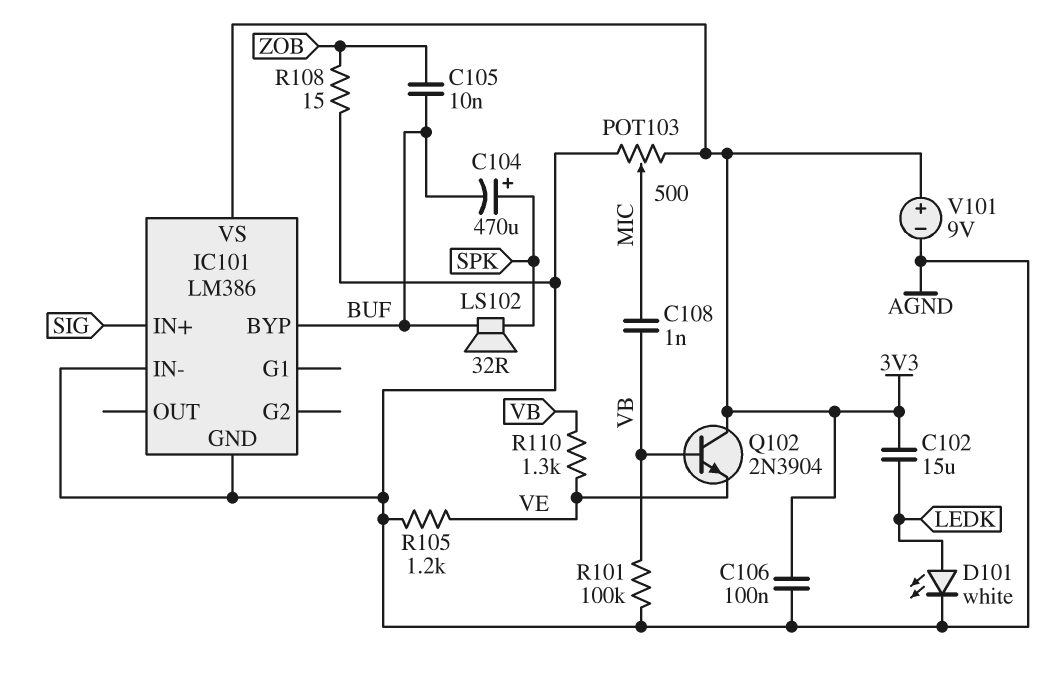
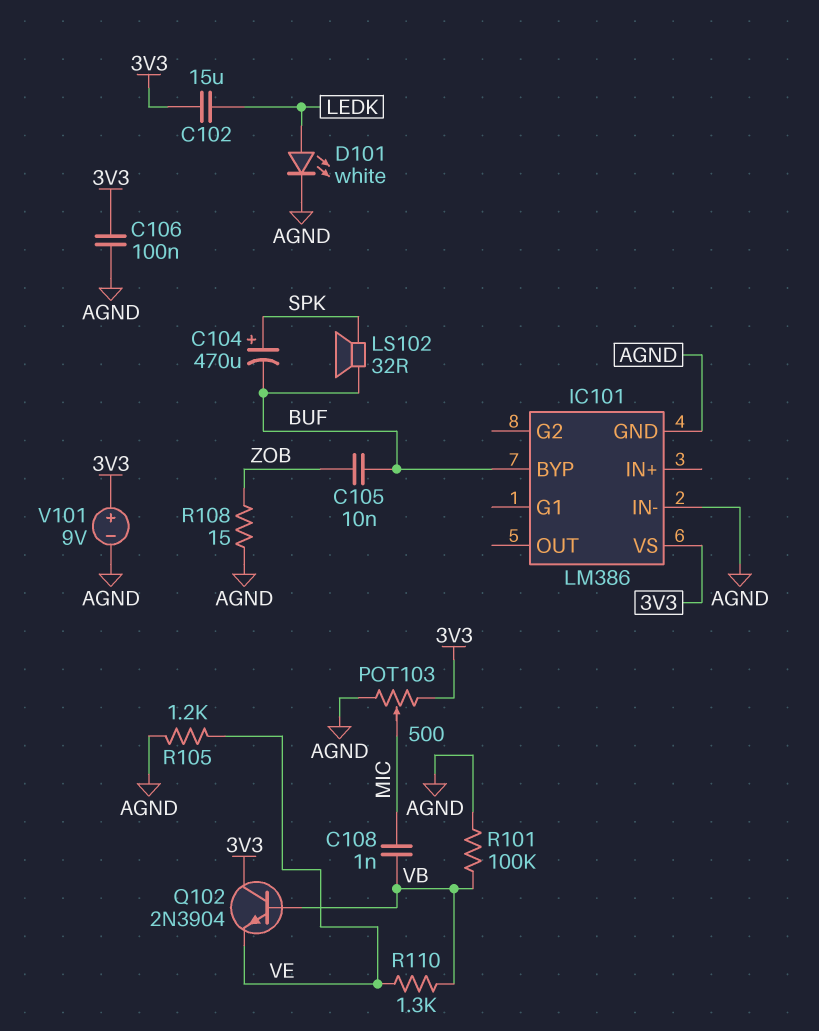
IC101 pin IN+: SIG -> none

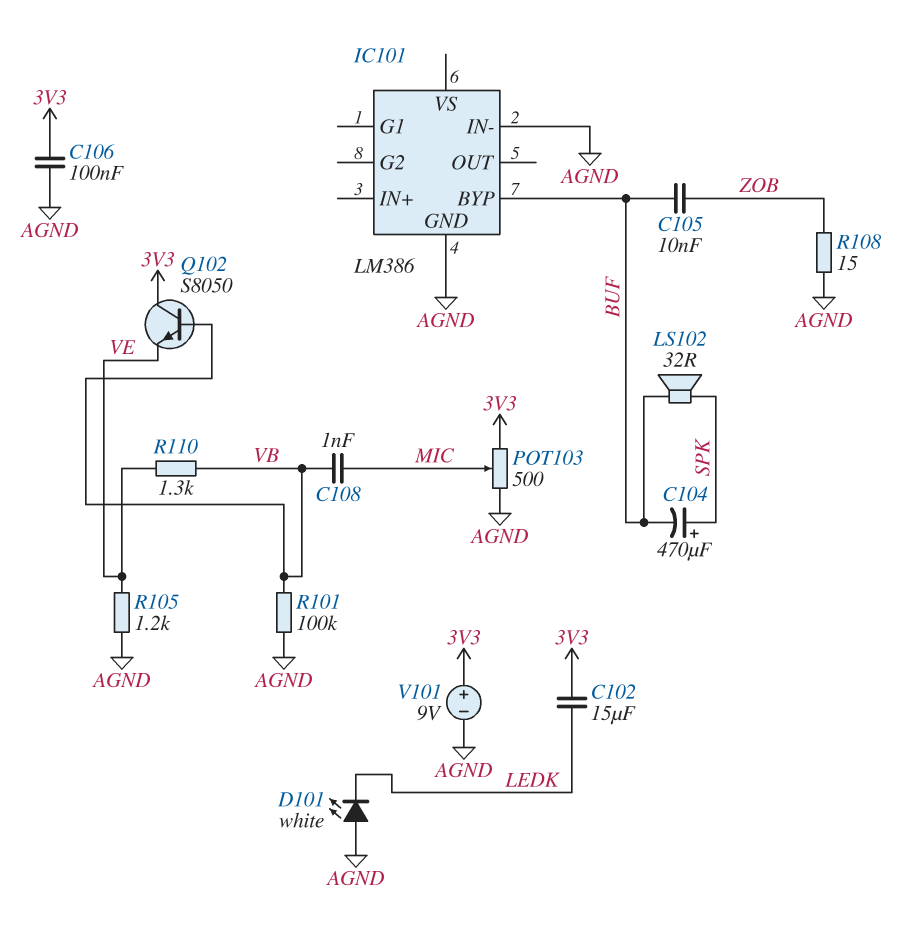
D101: LED white (A LEDK, K AGND) -> LED white (A AGND, K LEDK)
IC101 pin VS: 3V3 -> none
Q102: NPN 2N3904 (B VB, C 3V3, E VE) -> NPN S8050 (B VB, C 3V3, E VE)

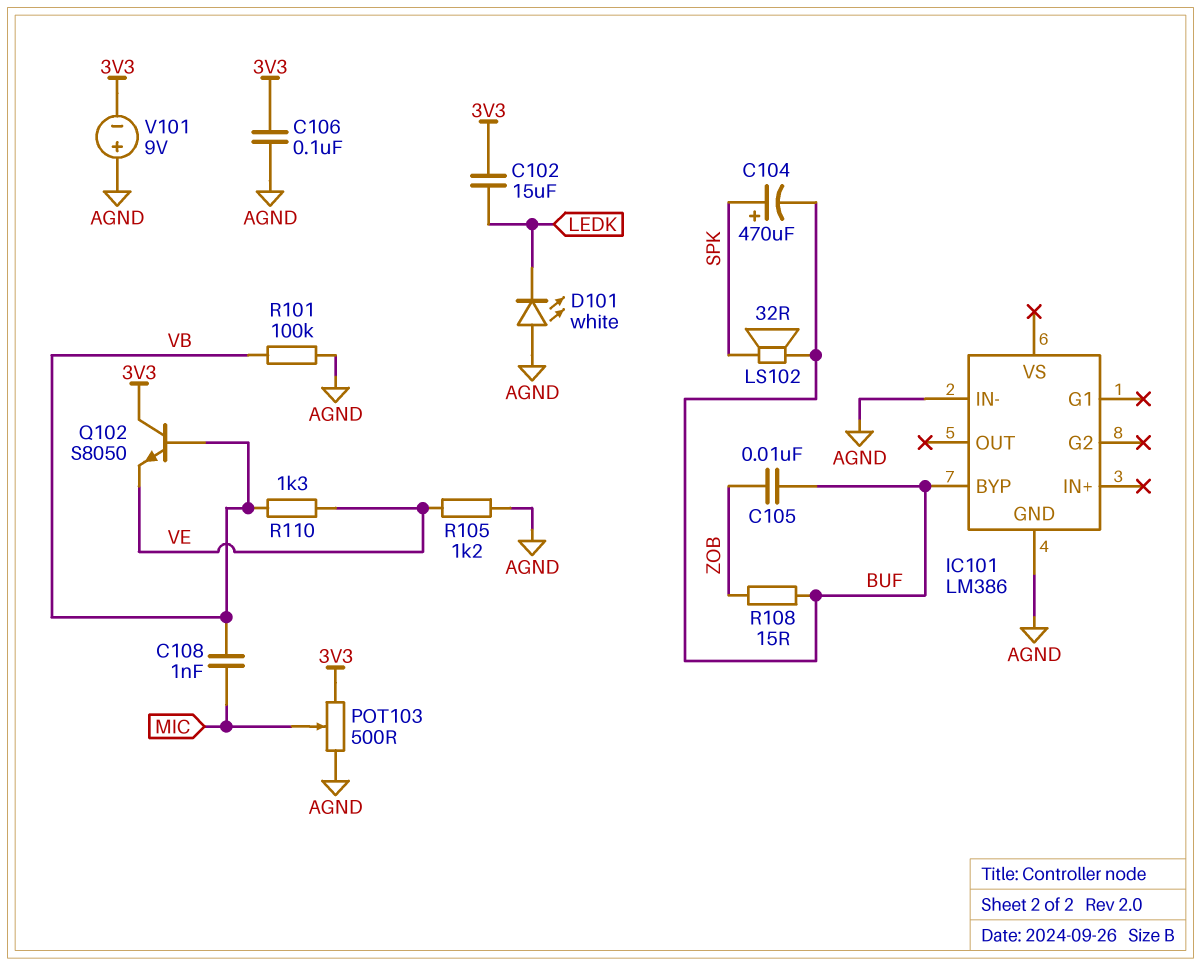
R108: 15 (AGND, ZOB) -> 15 (BUF, ZOB)
V101: 9V (plus 3V3, minus AGND) -> 9V (plus AGND, minus 3V3)

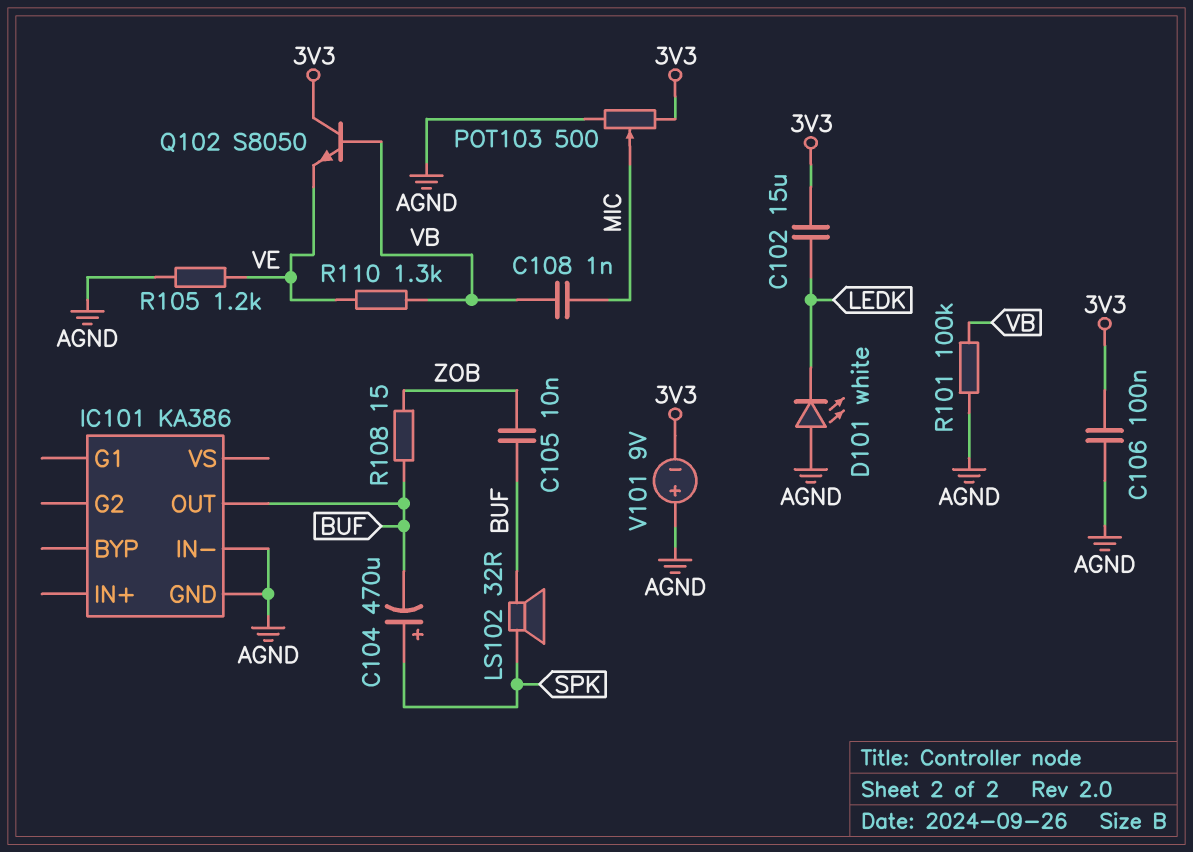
IC101: LM386 -> KA386
IC101 pin BYP: BUF -> none
IC101 pin OUT: none -> BUF

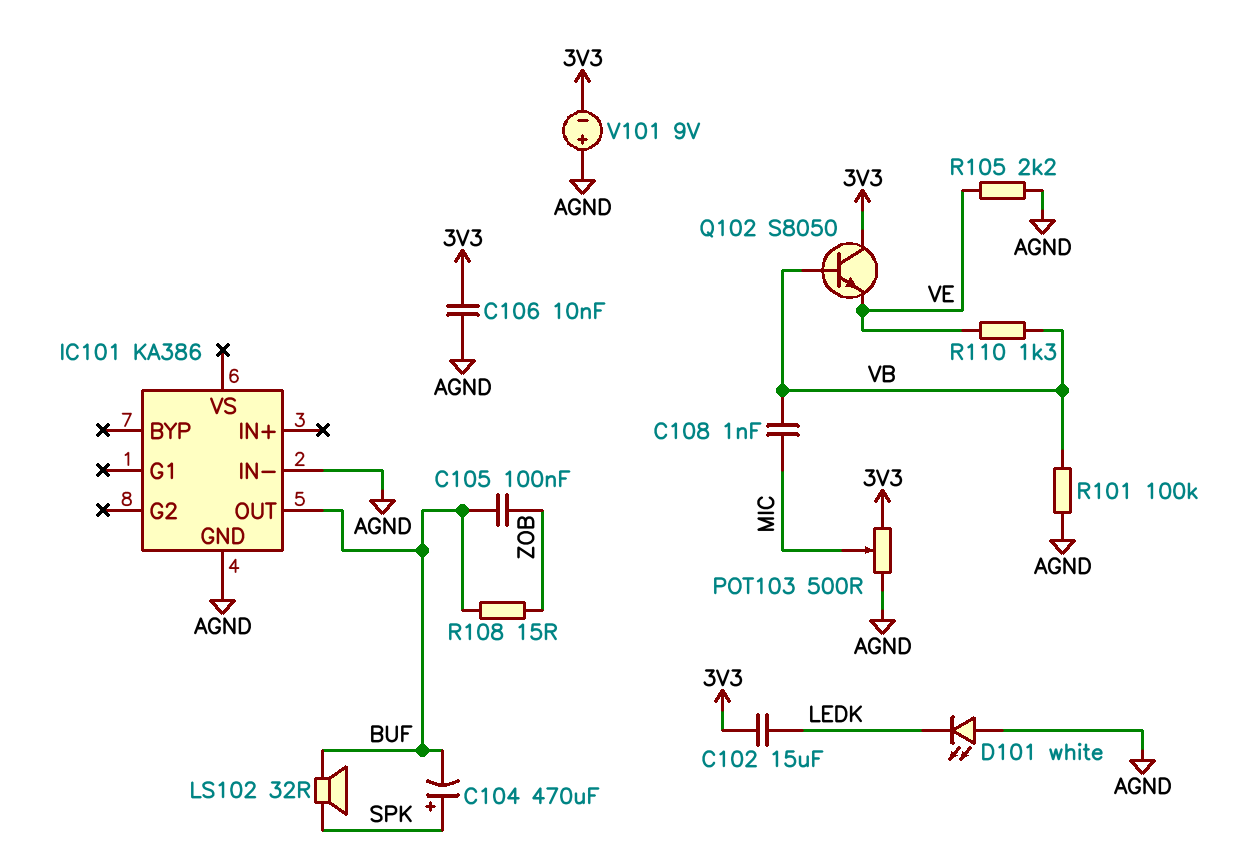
C105: 10nF (BUF, ZOB) -> 100nF (BUF, ZOB)
C106: 100nF (3V3, AGND) -> 10nF (3V3, AGND)
R105: 1.2k (AGND, VE) -> 2.2k (AGND, VE)

